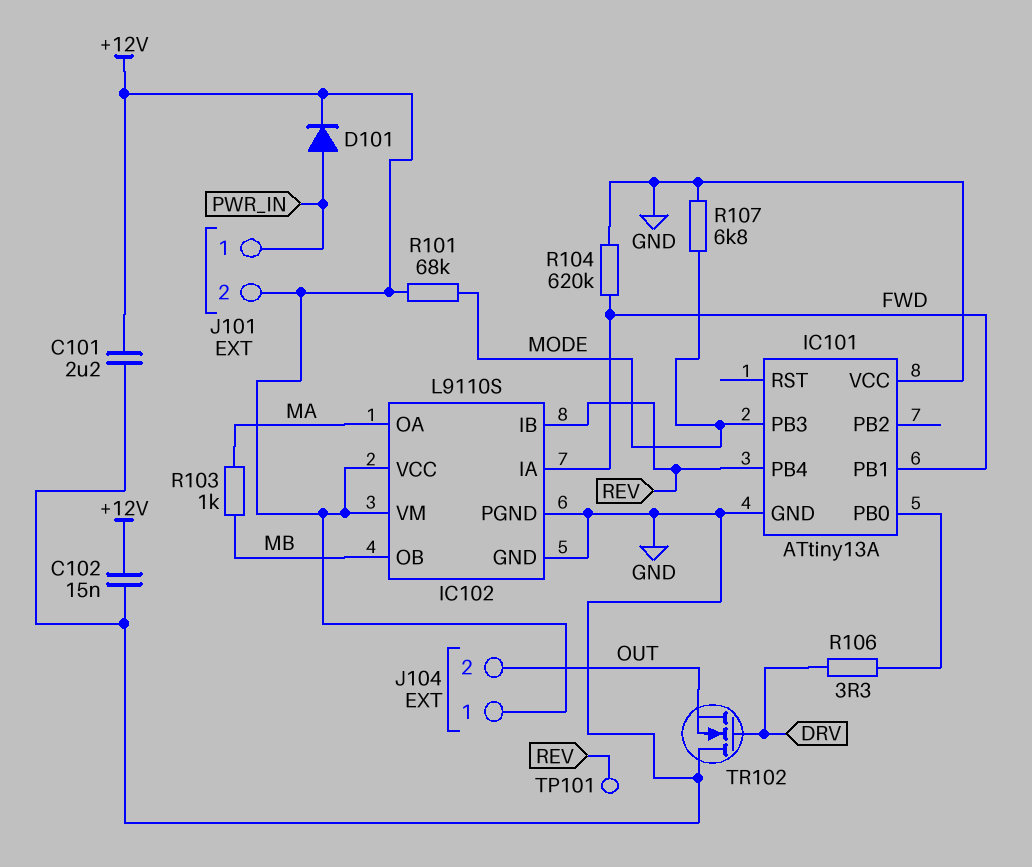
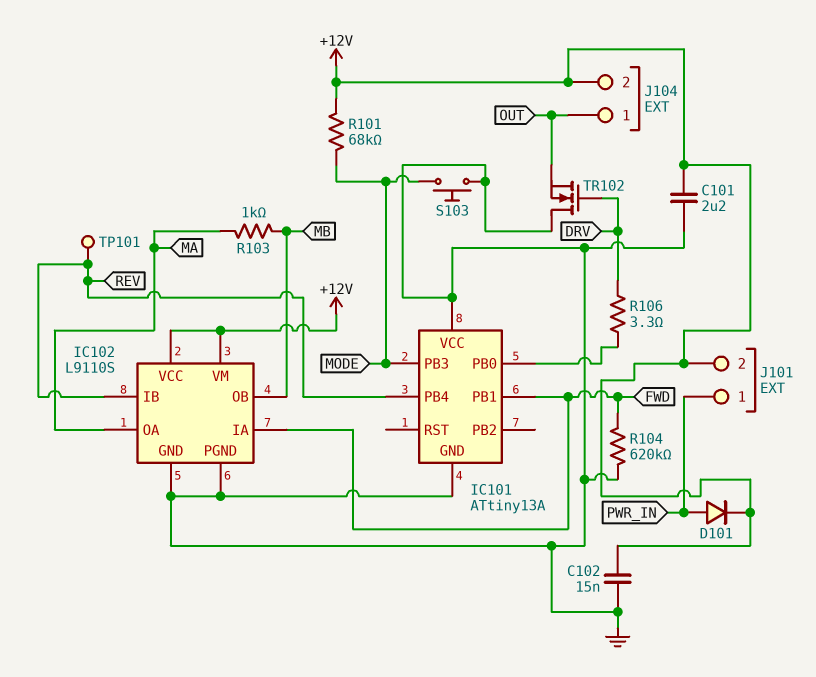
J104 pin 1: +12V -> OUT
J104 pin 2: OUT -> +12V
R107: 6.8k (GND, MODE) -> none
S103: none -> button (GND, MODE)

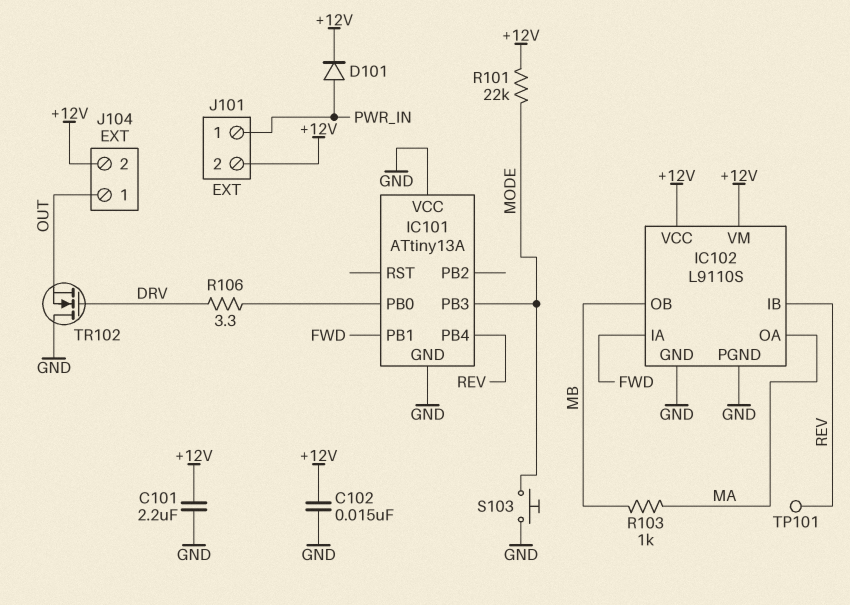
R101: 68k (+12V, MODE) -> 22k (+12V, MODE)
R104: 620k (FWD, GND) -> none

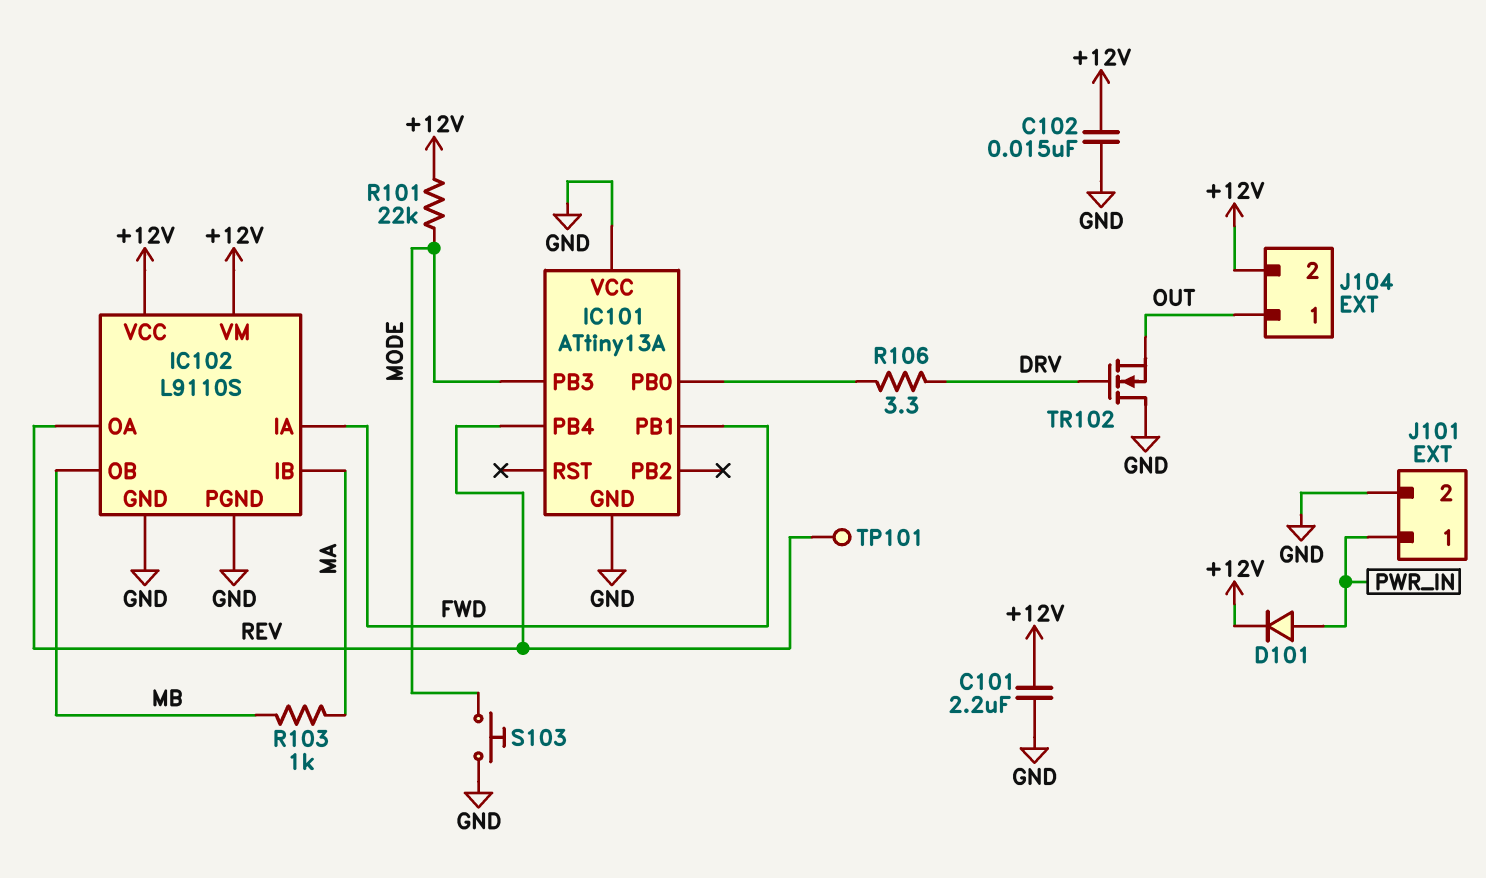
IC102 pin IB: REV -> MA
IC102 pin OA: MA -> REV
J101 pin 2: +12V -> GND

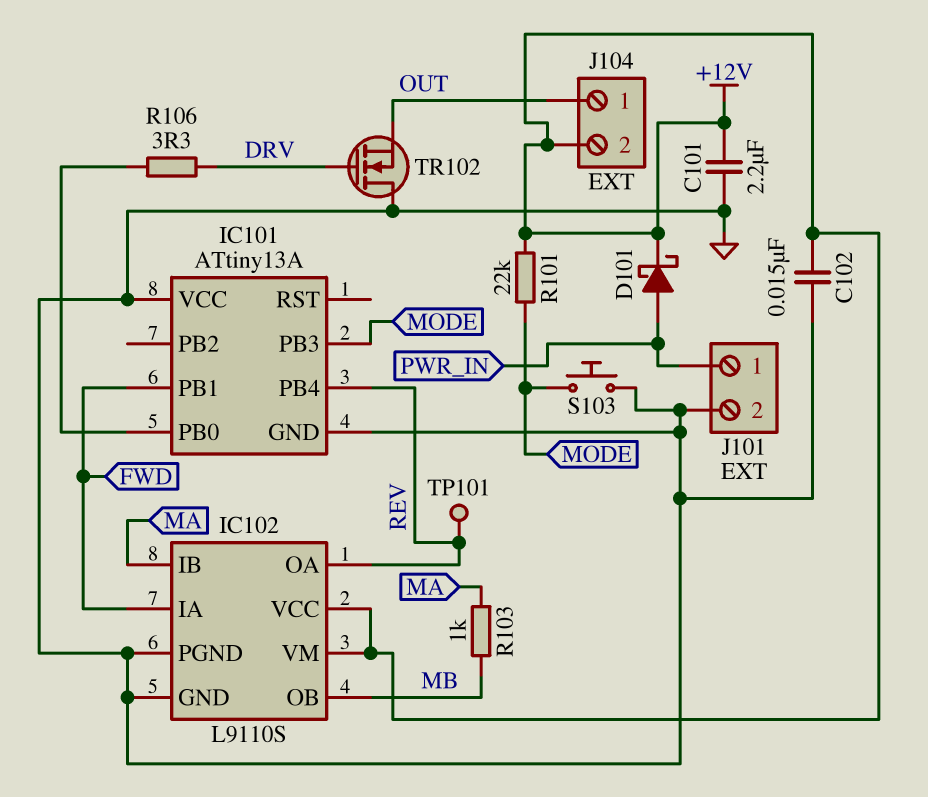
D101: diode (A PWR_IN, K +12V) -> schottky (A PWR_IN, K +12V)

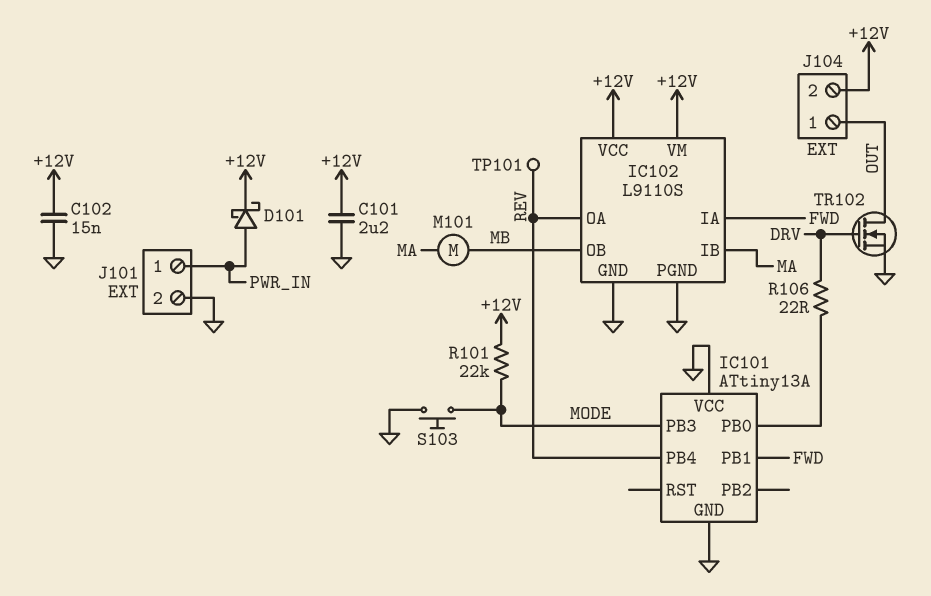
M101: none -> motor (MA, MB)
R103: 1k (MA, MB) -> none
R106: 3.3 (DRV, IC101/PB0) -> 22 (DRV, IC101/PB0)
TR102: NMOS (G DRV, D GND, S OUT) -> NMOS (G DRV, D OUT, S GND)

